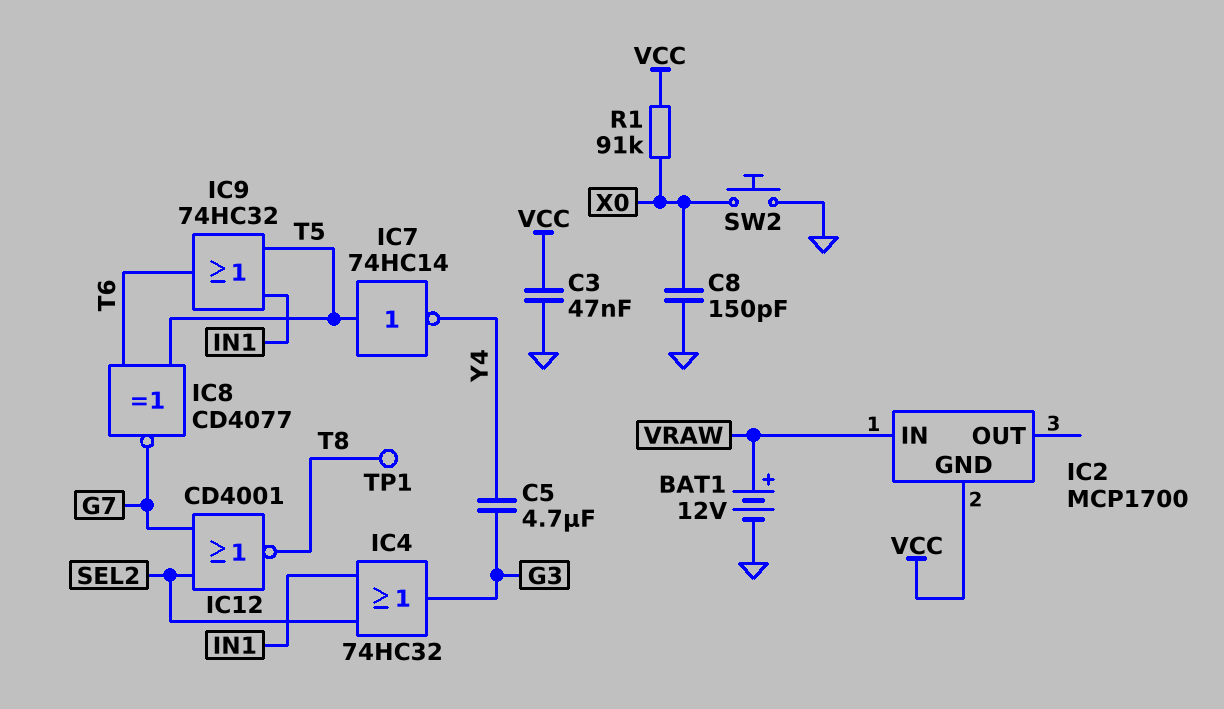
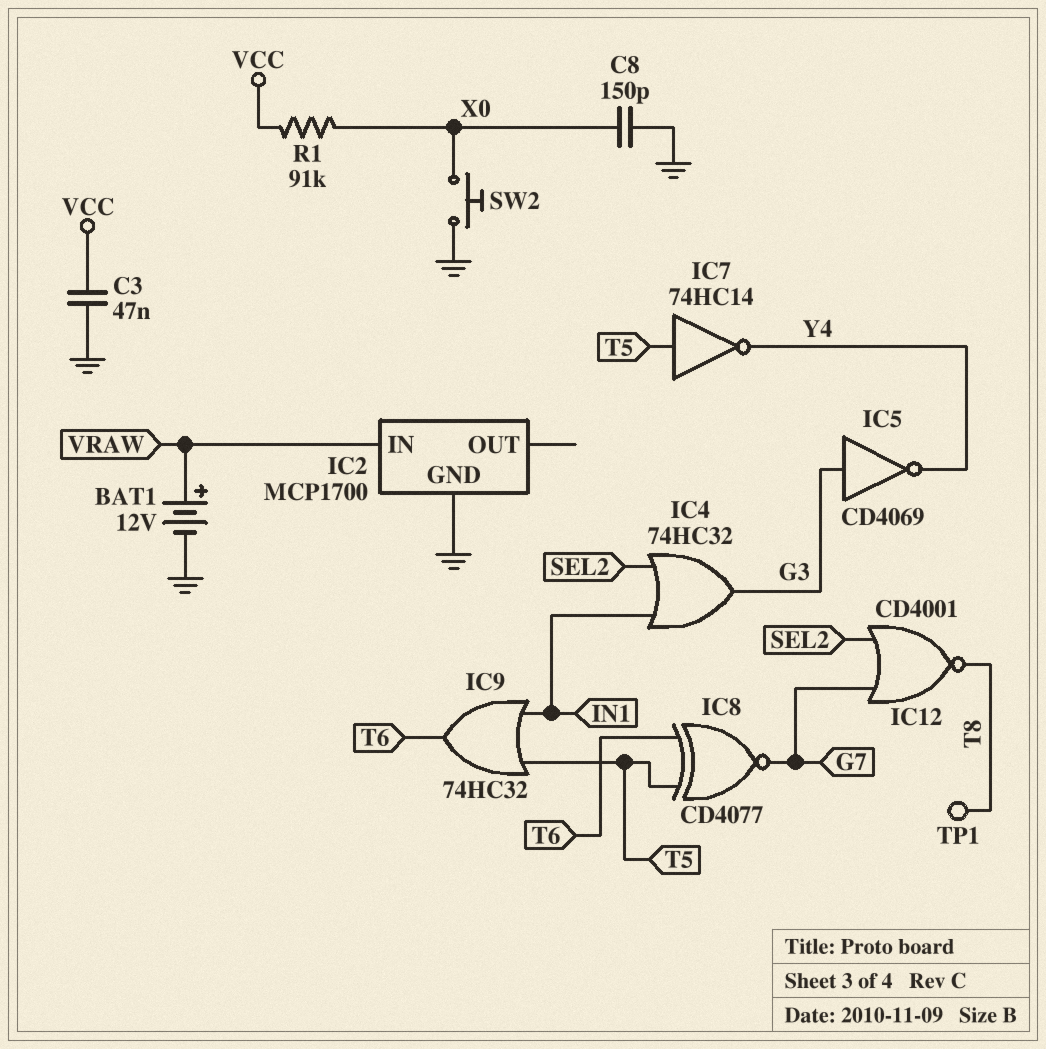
C5: 4.7uF (G3, Y4) -> none
IC2 pin GND: VCC -> GND
IC5: none -> NOT CD4069 (in G3, out Y4)

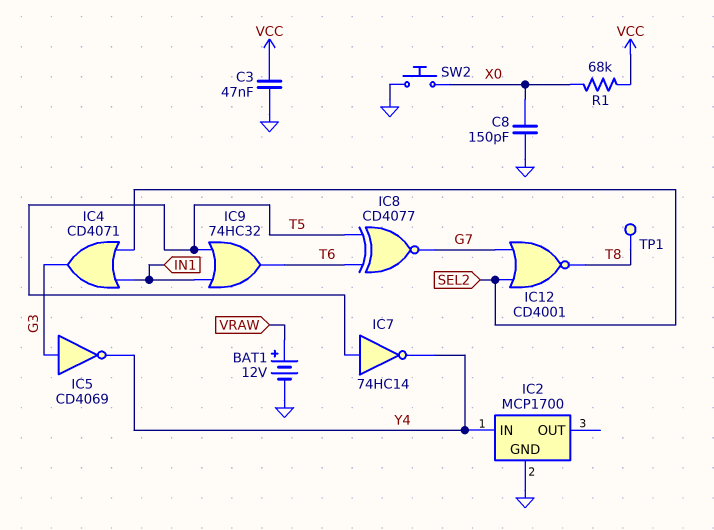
IC2 pin IN: VRAW -> Y4
IC4: OR 74HC32 (in IN1, in SEL2, out G3) -> OR CD4071 (in IN1, in SEL2, out G3)
R1: 91k (VCC, X0) -> 68k (VCC, X0)

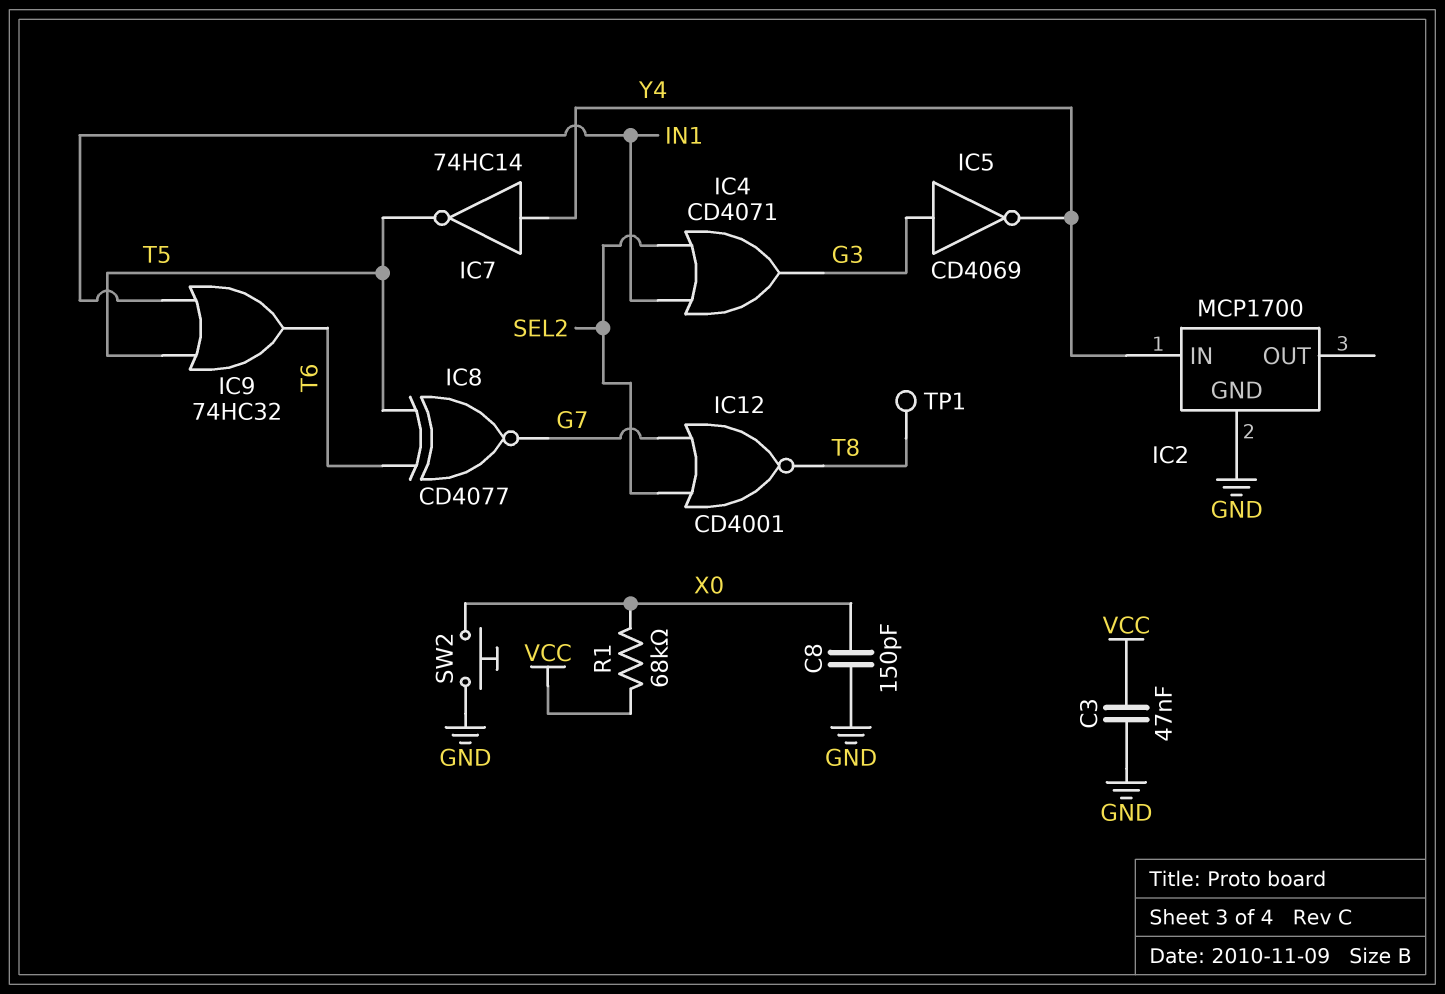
BAT1: 12V (plus VRAW, minus GND) -> none
IC7: NOT 74HC14 (in T5, out Y4) -> NOT 74HC14 (in Y4, out T5)

